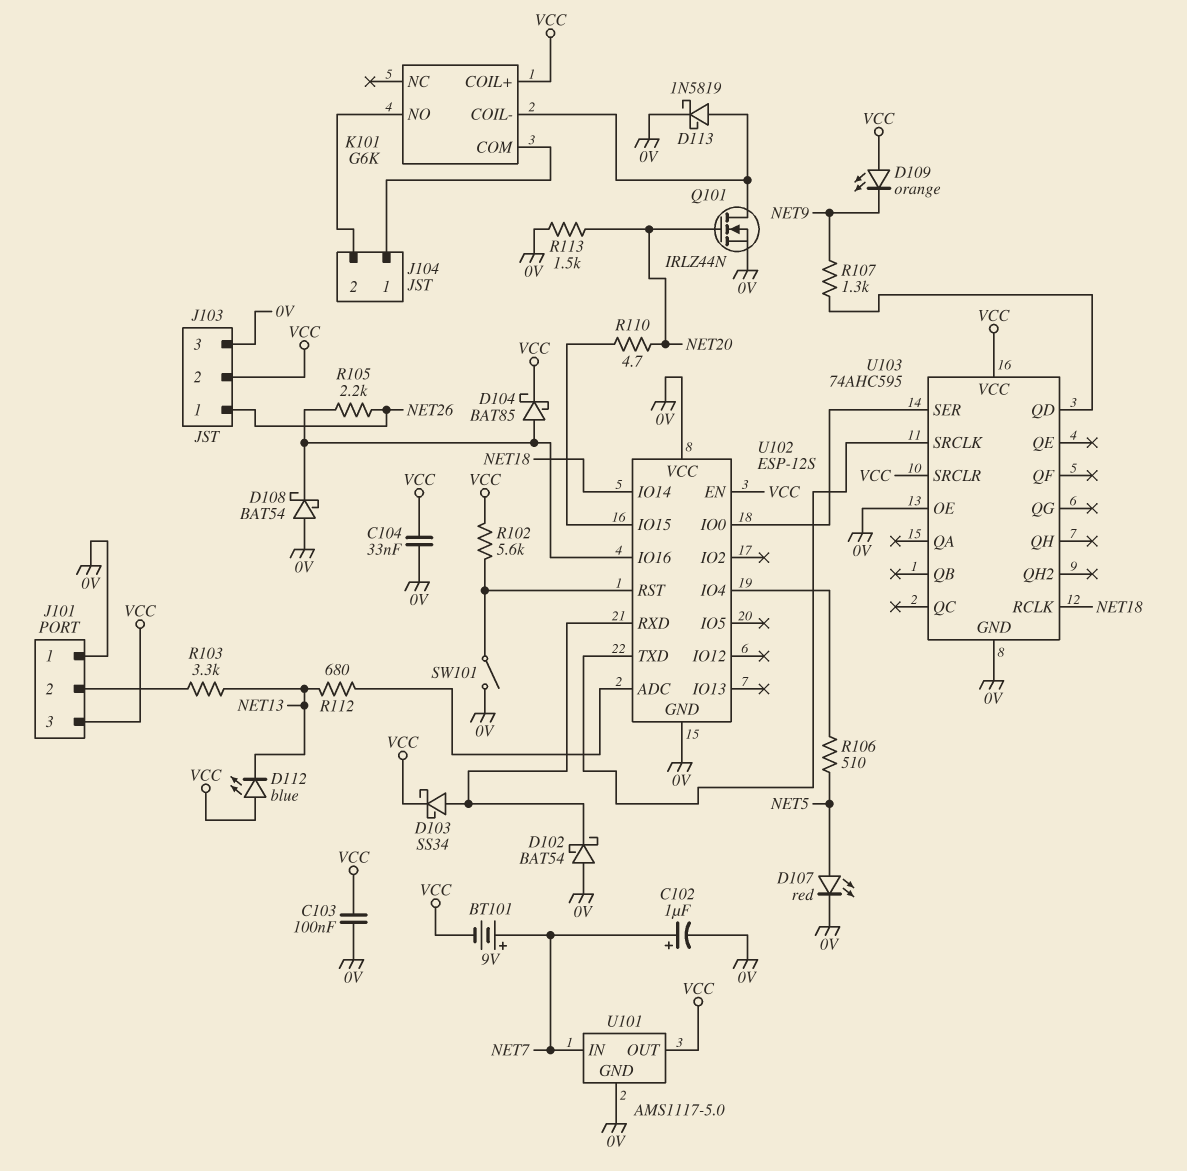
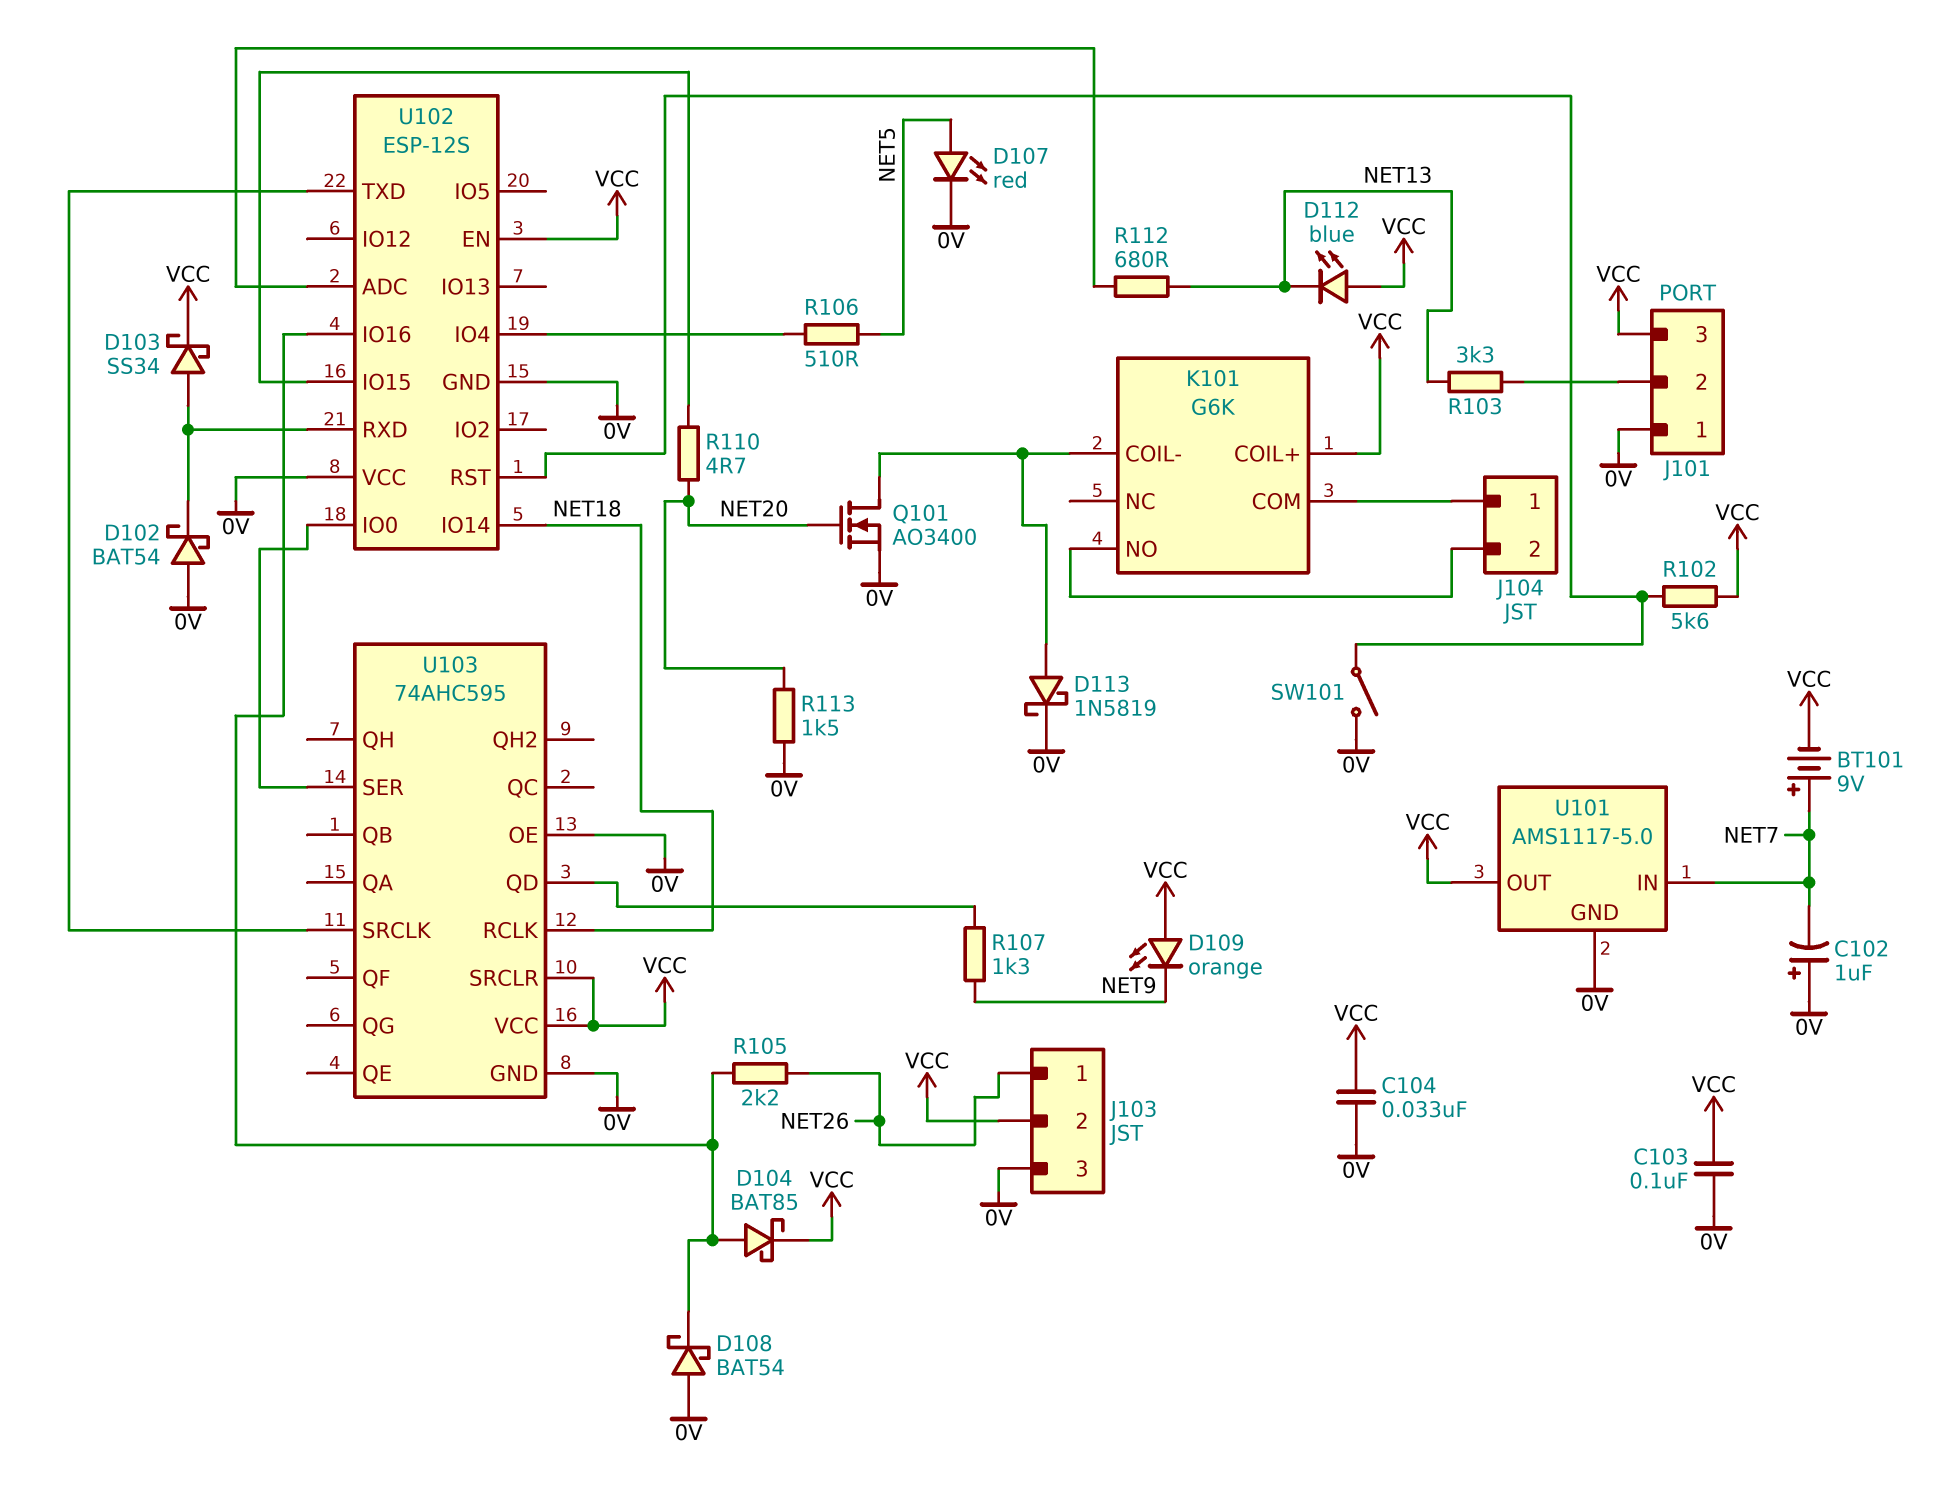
C102: 1uF (plus NET7, minus 0V) -> 1uF (plus 0V, minus NET7)
Q101: NMOS IRLZ44N (G NET20, D K101/COIL-, S 0V) -> NMOS AO3400 (G NET20, D K101/COIL-, S 0V)

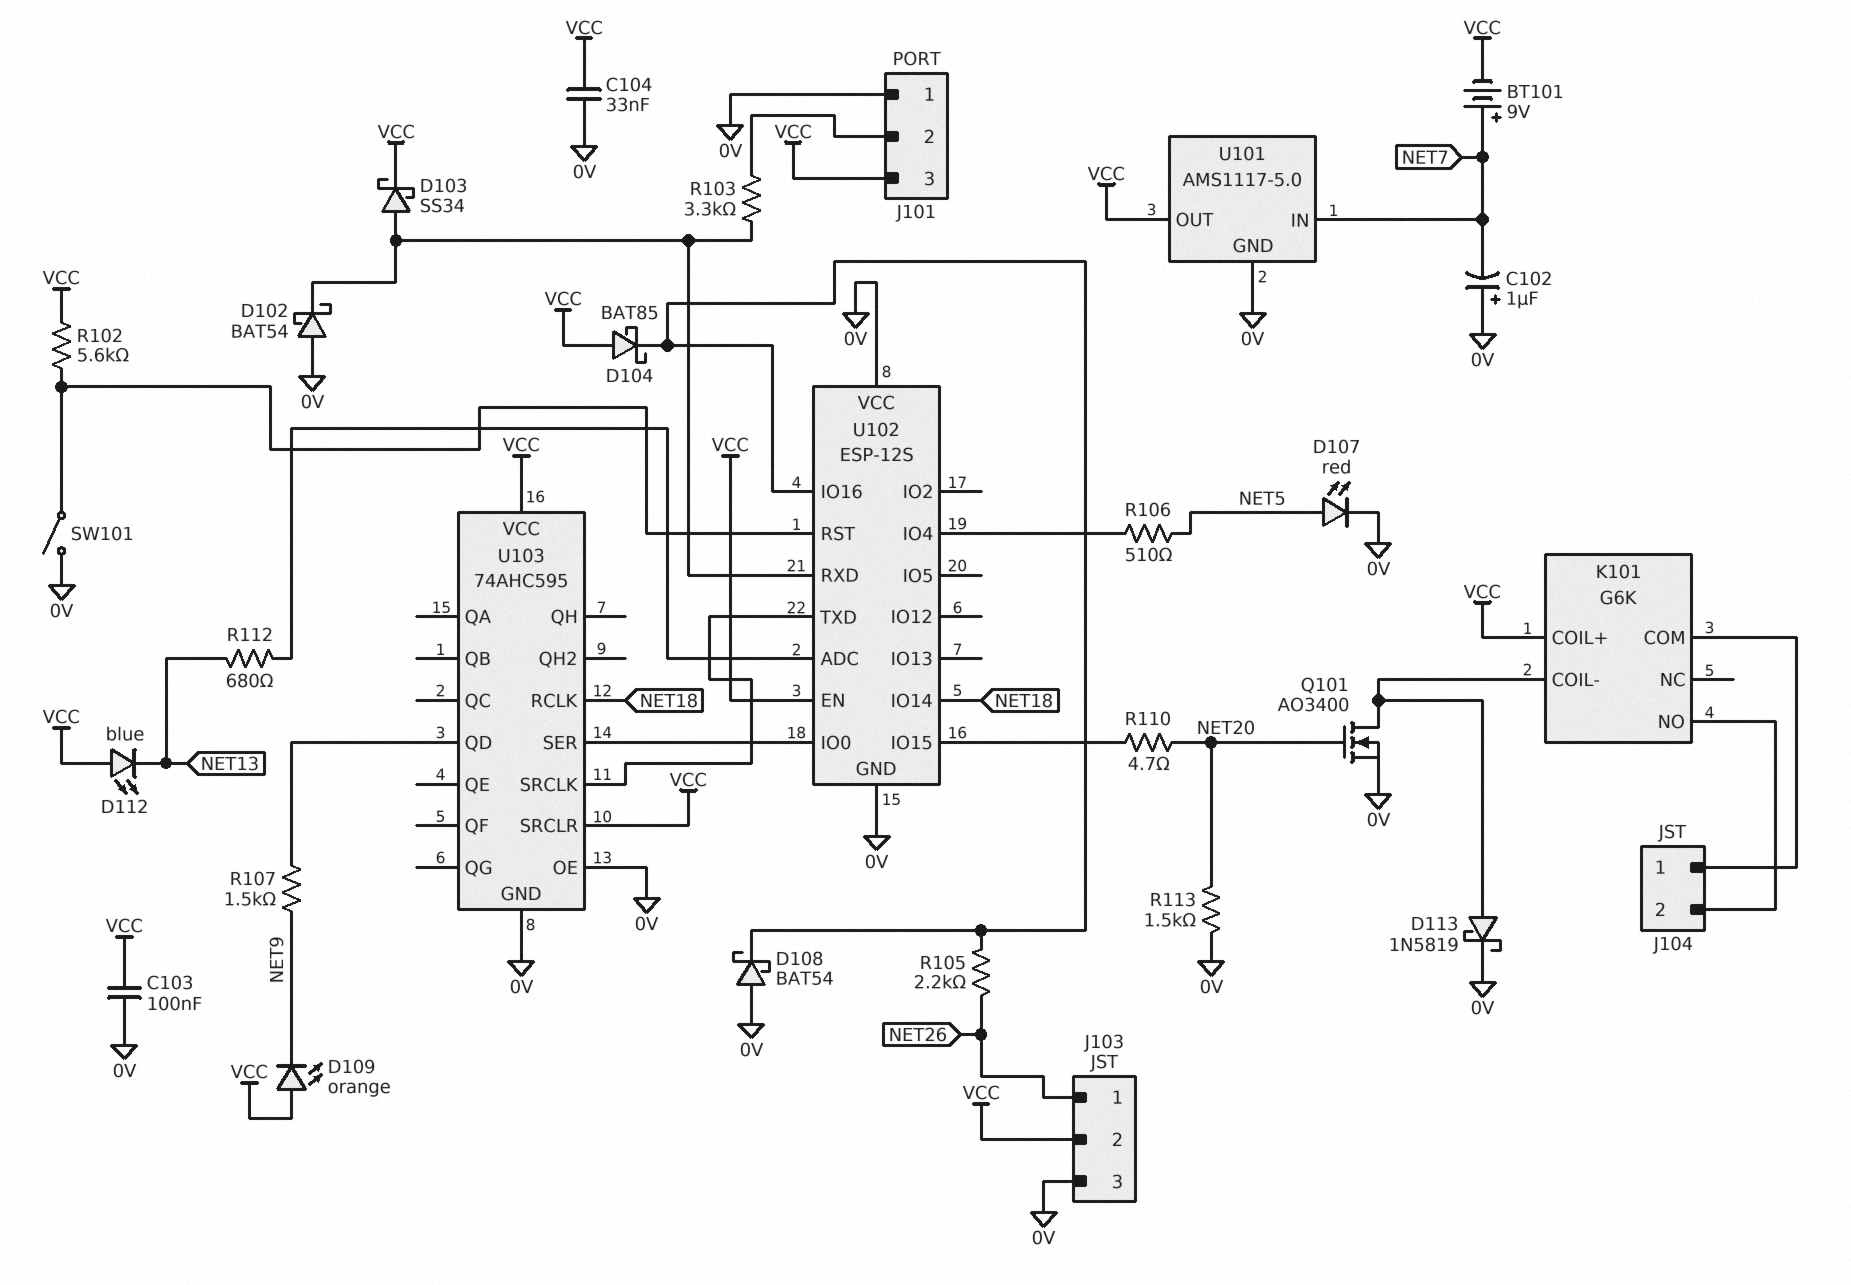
D104: schottky BAT85 (A U102/IO16, K VCC) -> schottky BAT85 (A VCC, K U102/IO16)
R103: 3.3k (J101/2, NET13) -> 3.3k (J101/2, U102/RXD)
R107: 1.3k (NET9, U103/QD) -> 1.5k (NET9, U103/QD)

